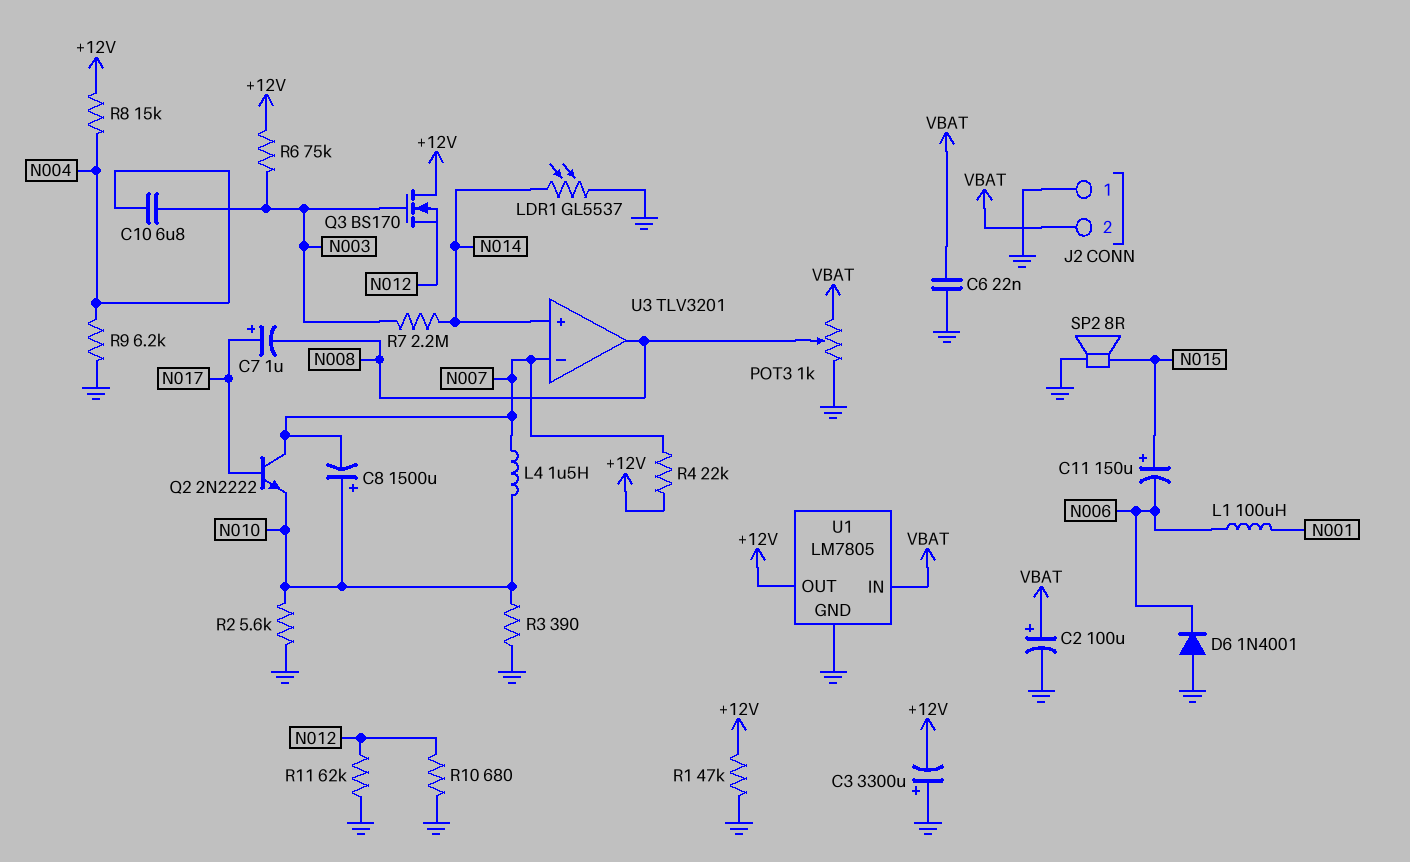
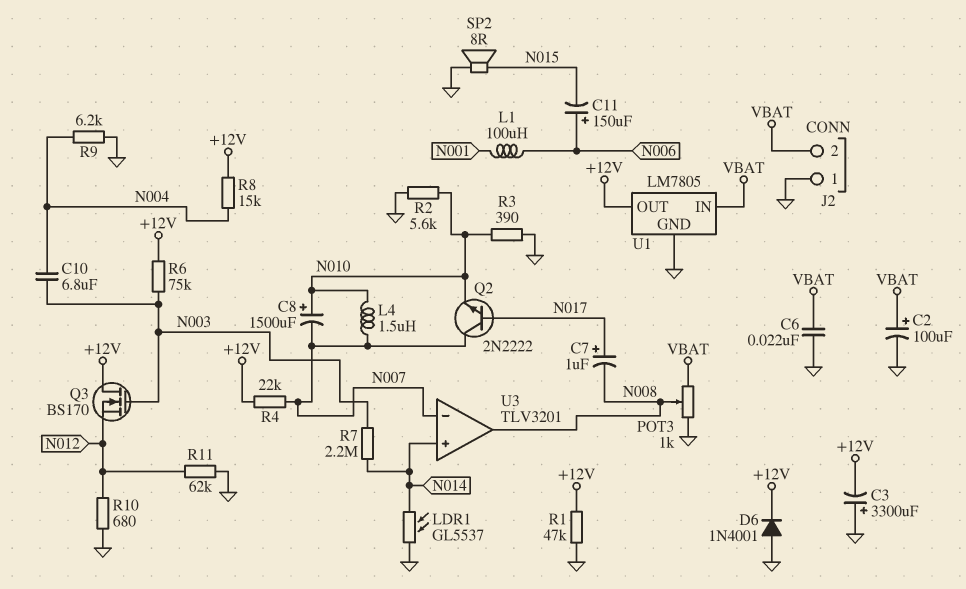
C11: 150uF (plus N015, minus N006) -> 150uF (plus N006, minus N015)
D6: diode 1N4001 (A GND, K N006) -> diode 1N4001 (A GND, K +12V)

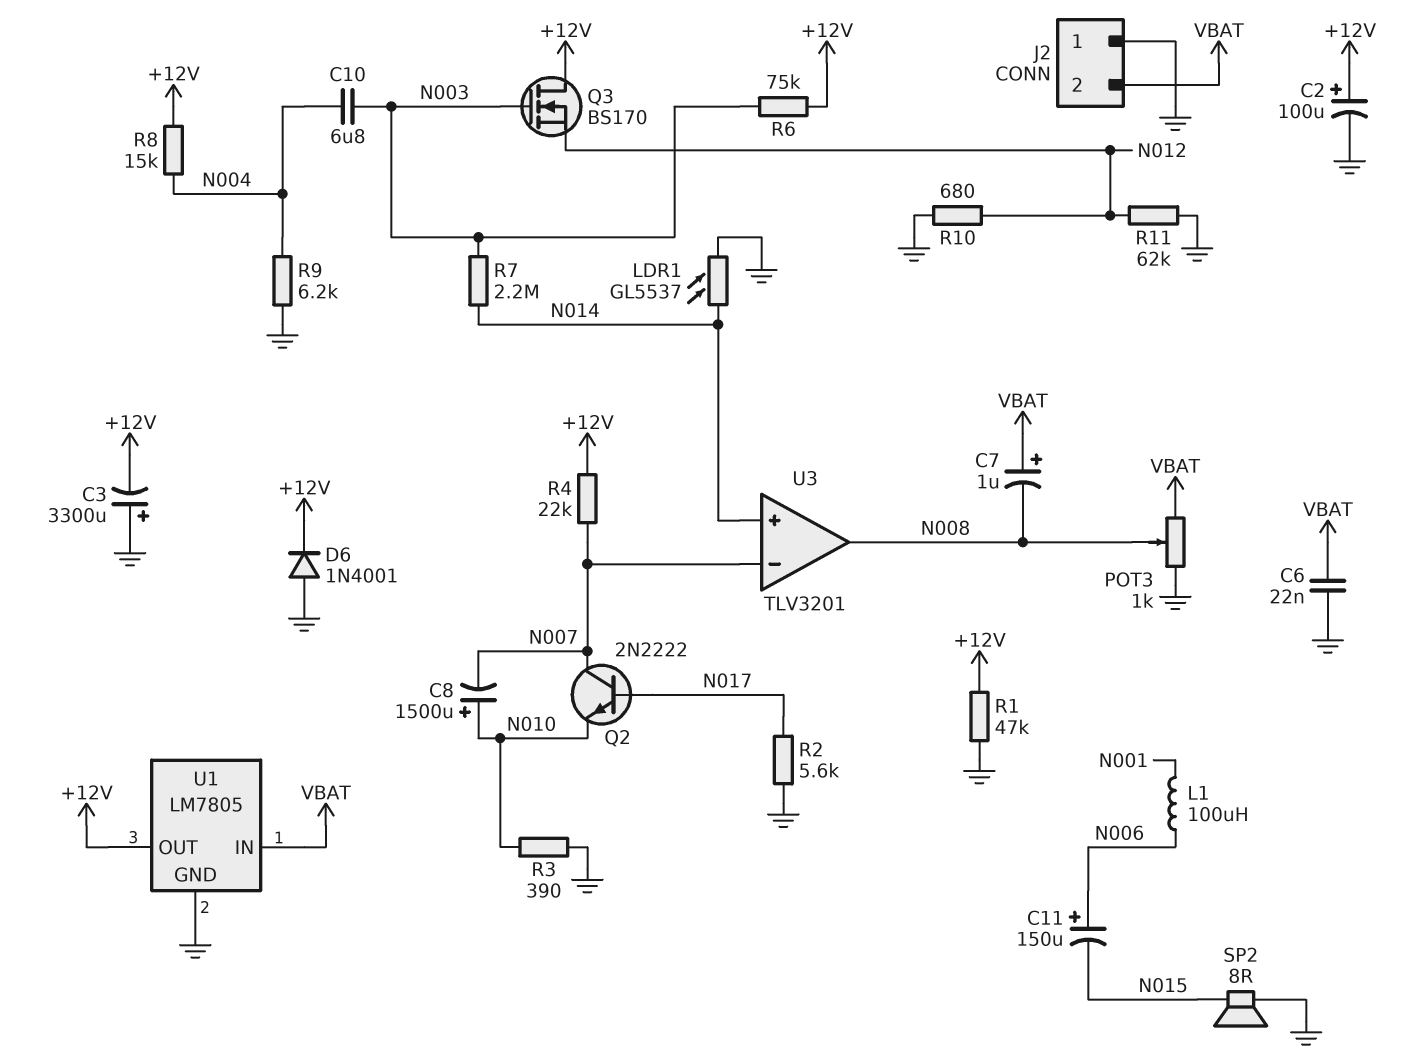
C2: 100uF (plus VBAT, minus GND) -> 100uF (plus +12V, minus GND)
C7: 1uF (plus N017, minus N008) -> 1uF (plus VBAT, minus N008)
L4: 1.5uH (N007, N010) -> none
R2: 5.6k (GND, N010) -> 5.6k (GND, N017)

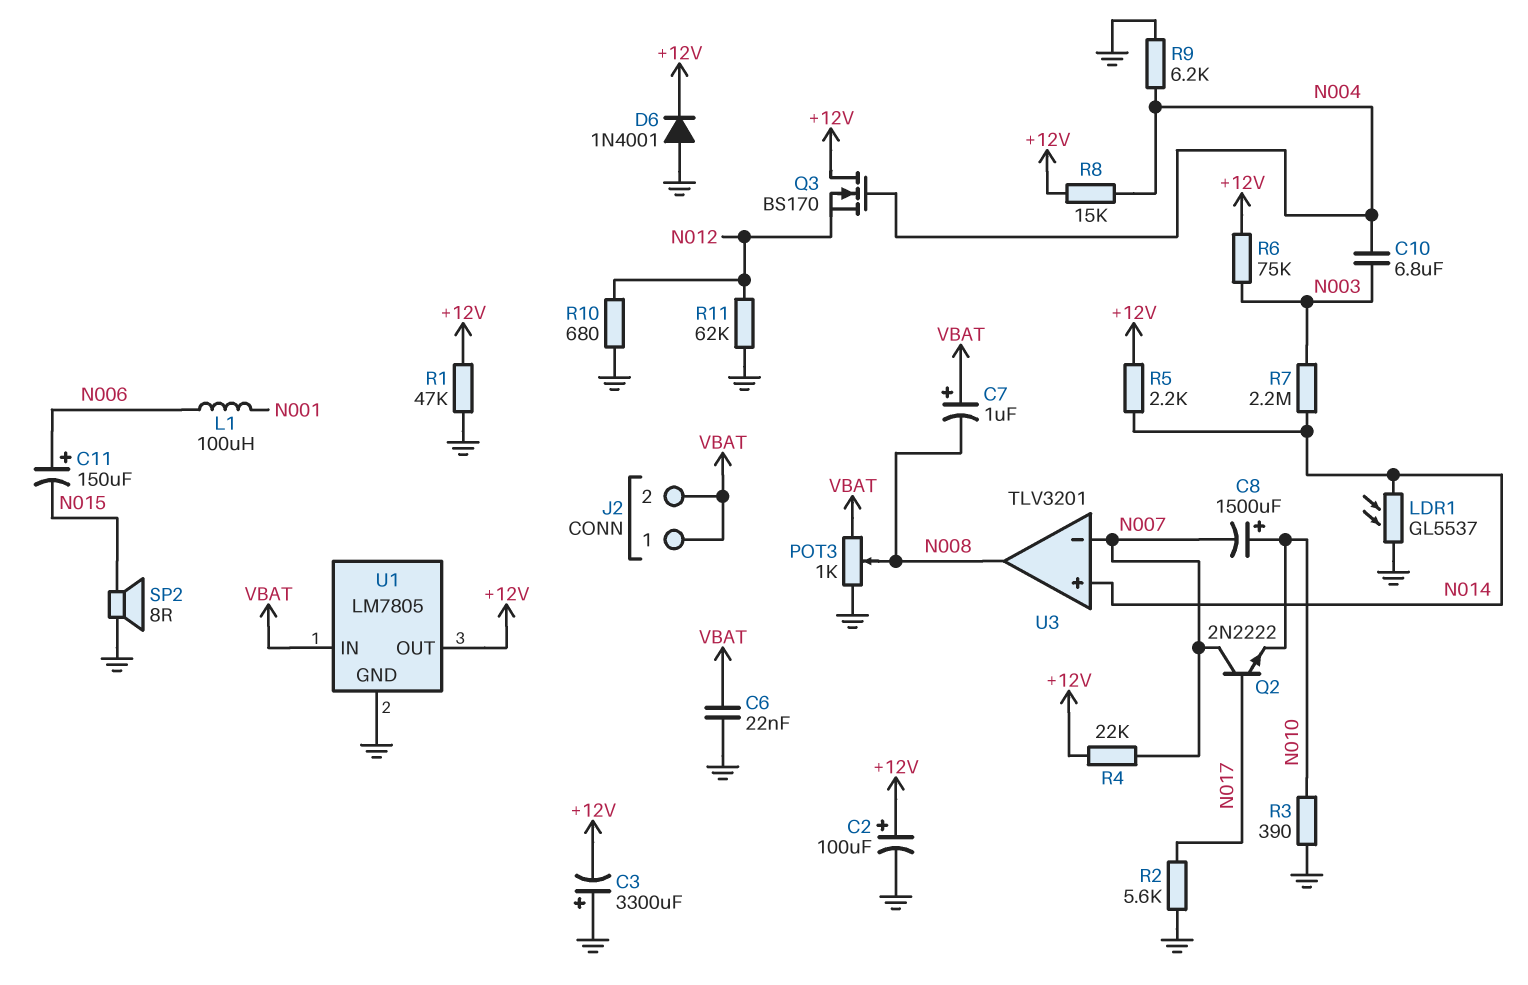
J2 pin 1: GND -> VBAT
Q3: NMOS BS170 (G N003, D +12V, S N012) -> NMOS BS170 (G N004, D +12V, S N012)
R5: none -> 2.2k (+12V, N014)

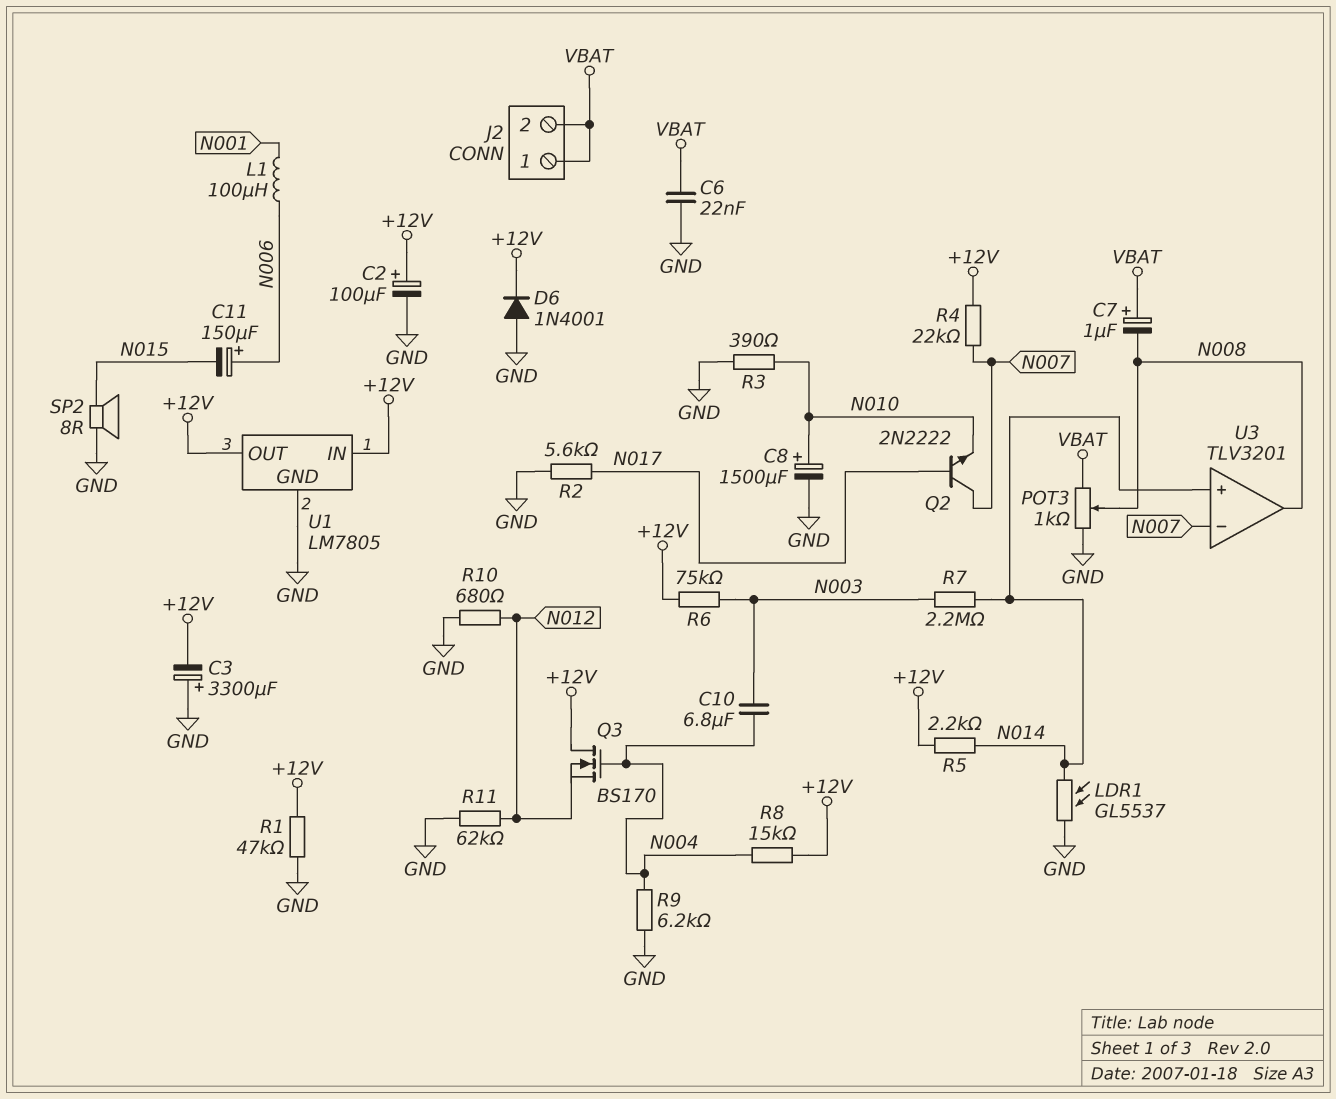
C8: 1500uF (plus N010, minus N007) -> 1500uF (plus N010, minus GND)
U1 pin IN: VBAT -> +12V

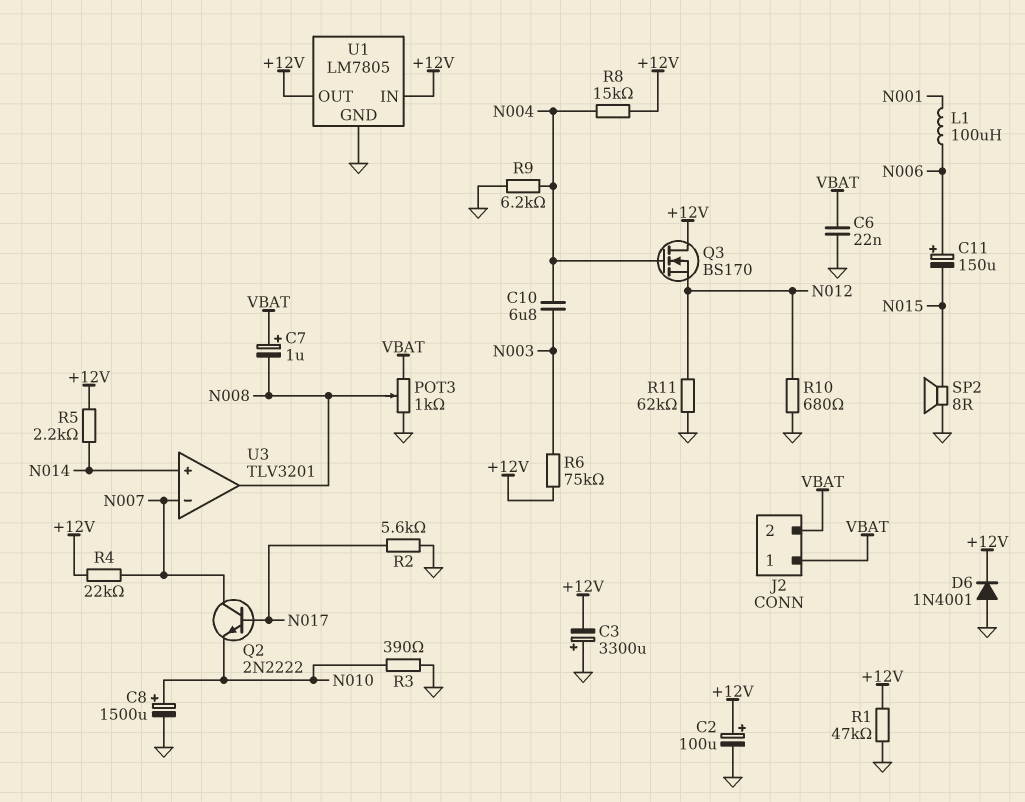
LDR1: GL5537 (GND, N014) -> none
R7: 2.2M (N003, N014) -> none

